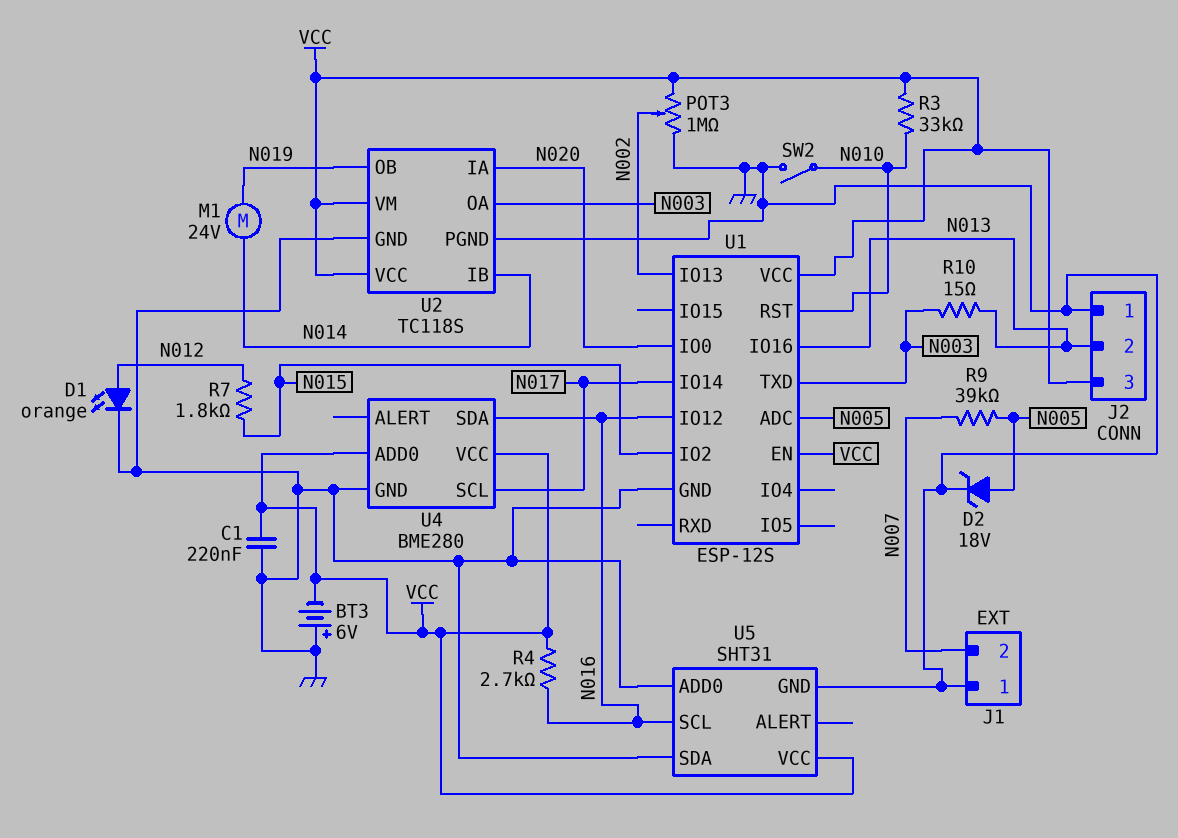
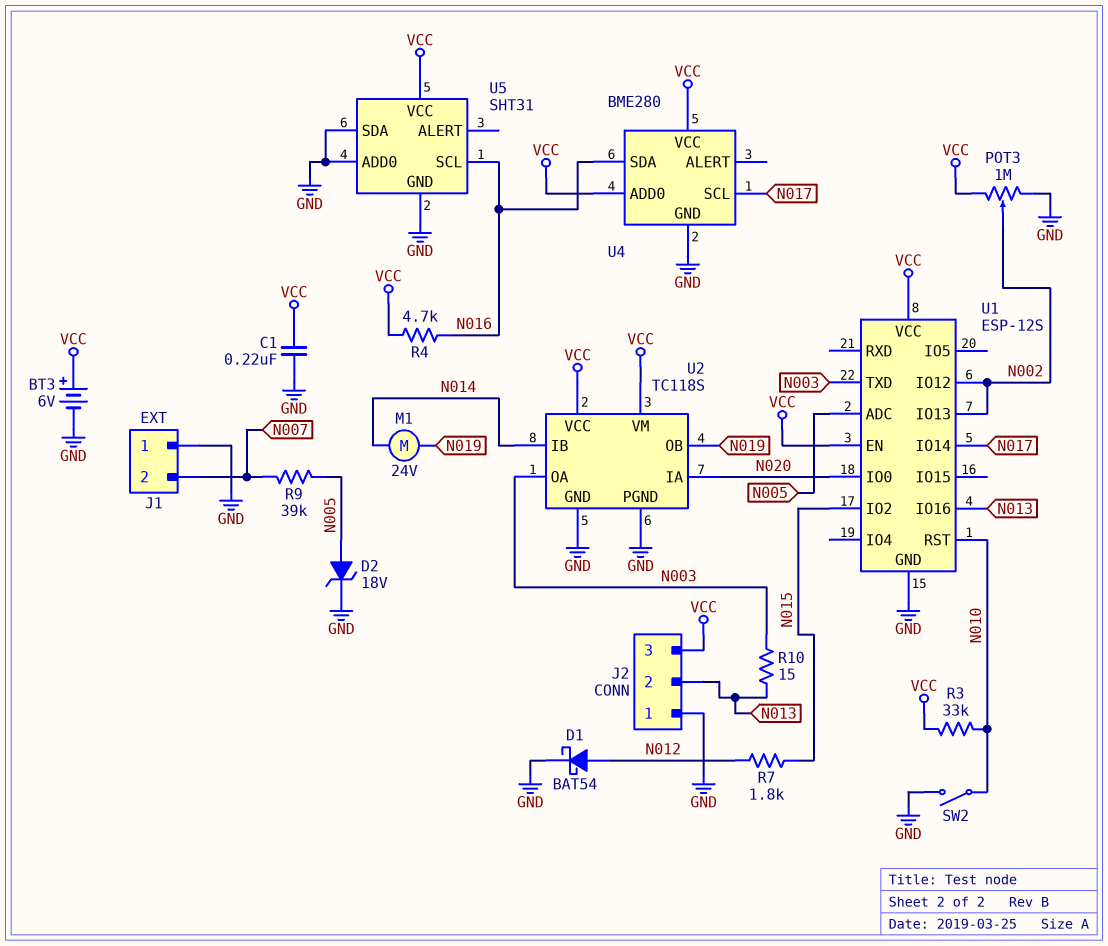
BT3: 6V (plus GND, minus VCC) -> 6V (plus VCC, minus GND)
D1: LED orange (A N012, K GND) -> schottky BAT54 (A N012, K GND)
R4: 2.7k (N016, VCC) -> 4.7k (N016, VCC)
U1 pin IO12: N016 -> N002

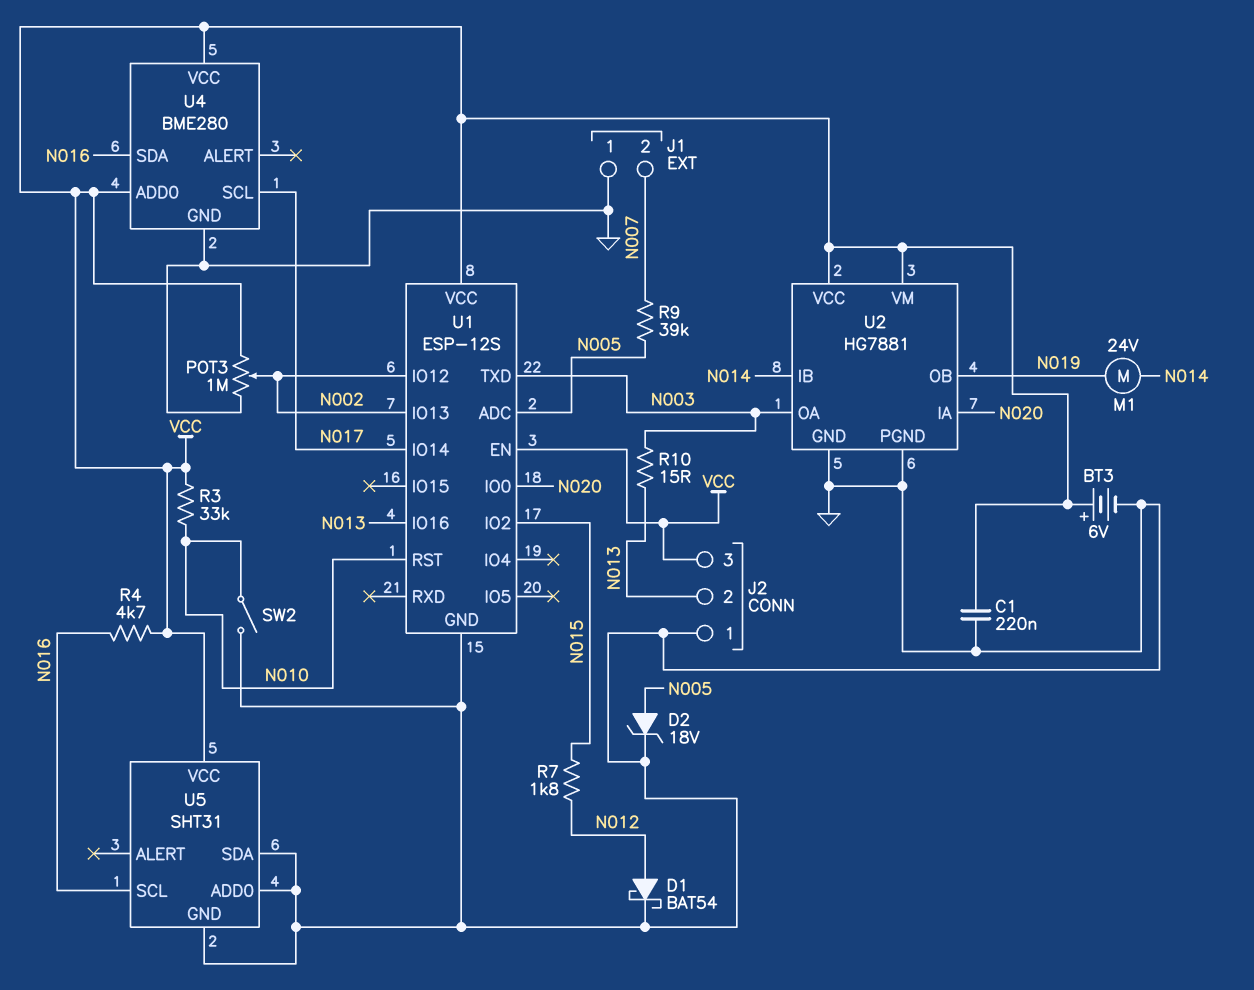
U2: TC118S -> HG7881

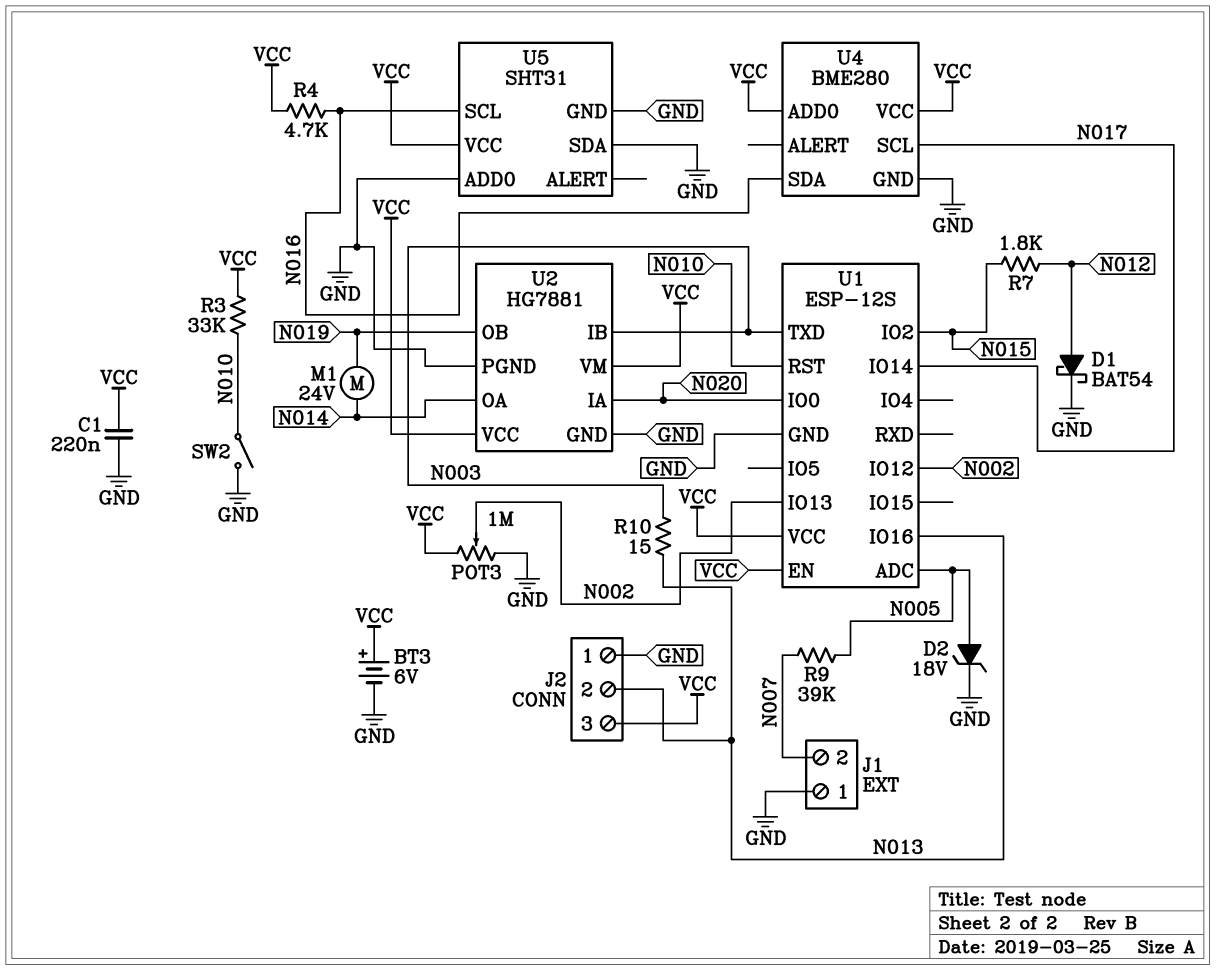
U2 pin IB: N014 -> N003
U2 pin OA: N003 -> N014

